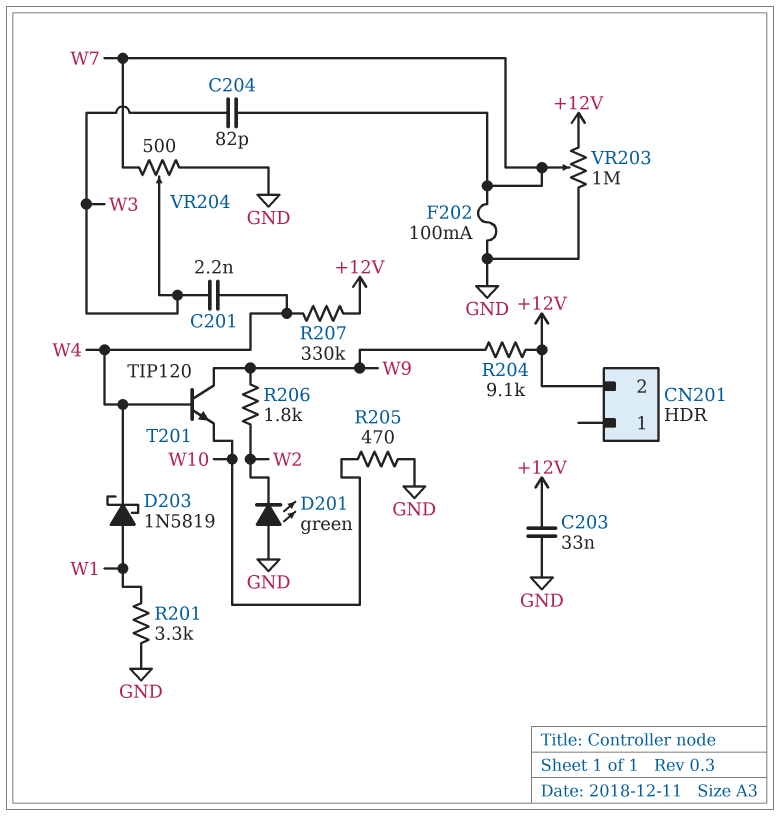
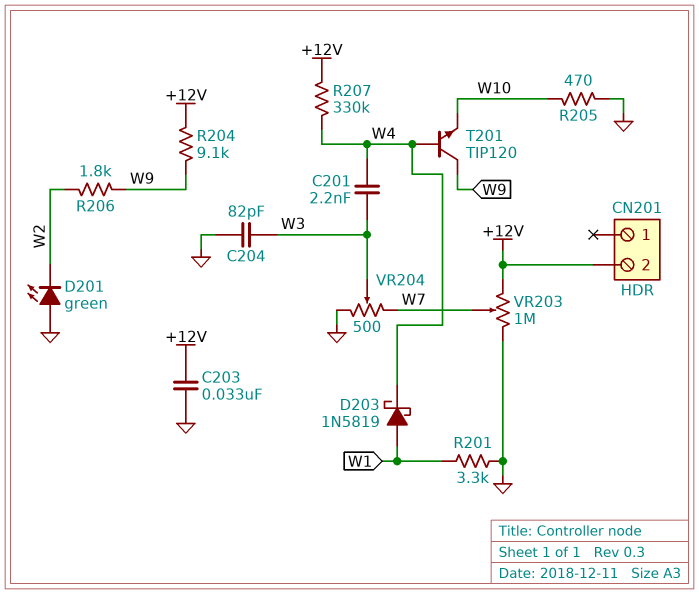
C204: 82pF (W3, W7) -> 82pF (GND, W3)
F202: 100mA (GND, W7) -> none

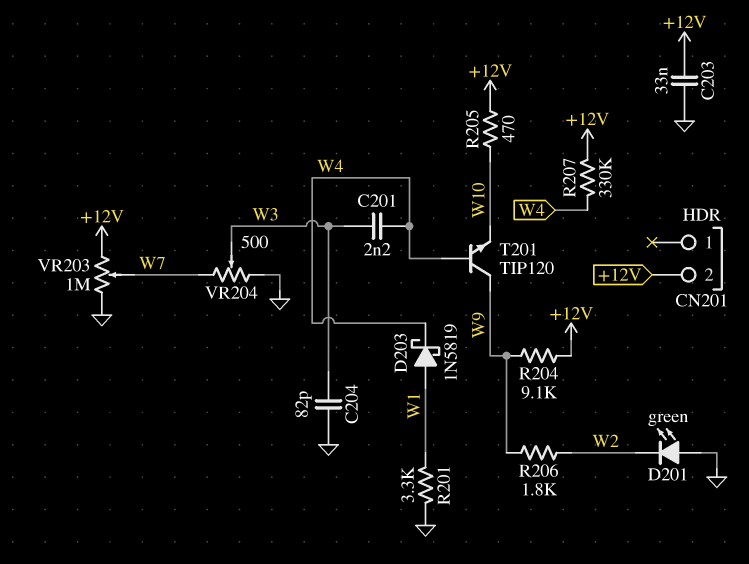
R205: 470 (GND, W10) -> 470 (+12V, W10)

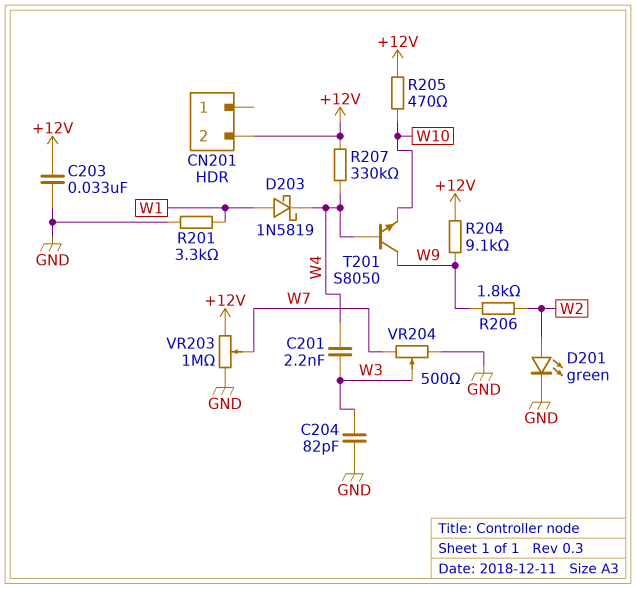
D201: LED green (A GND, K W2) -> LED green (A W2, K GND)
T201: NPN TIP120 (B W4, C W9, E W10) -> NPN S8050 (B W4, C W9, E W10)

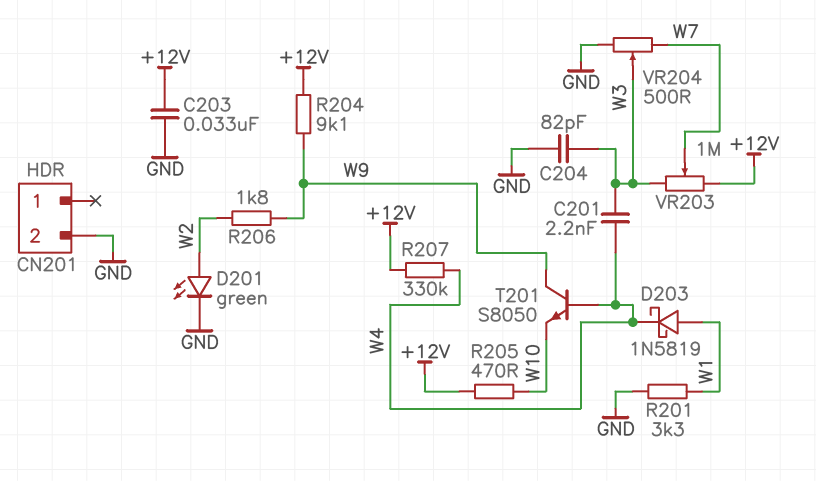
CN201 pin 2: +12V -> GND
VR203: 1M (+12V, GND, wiper W7) -> 1M (+12V, W3, wiper W7)

